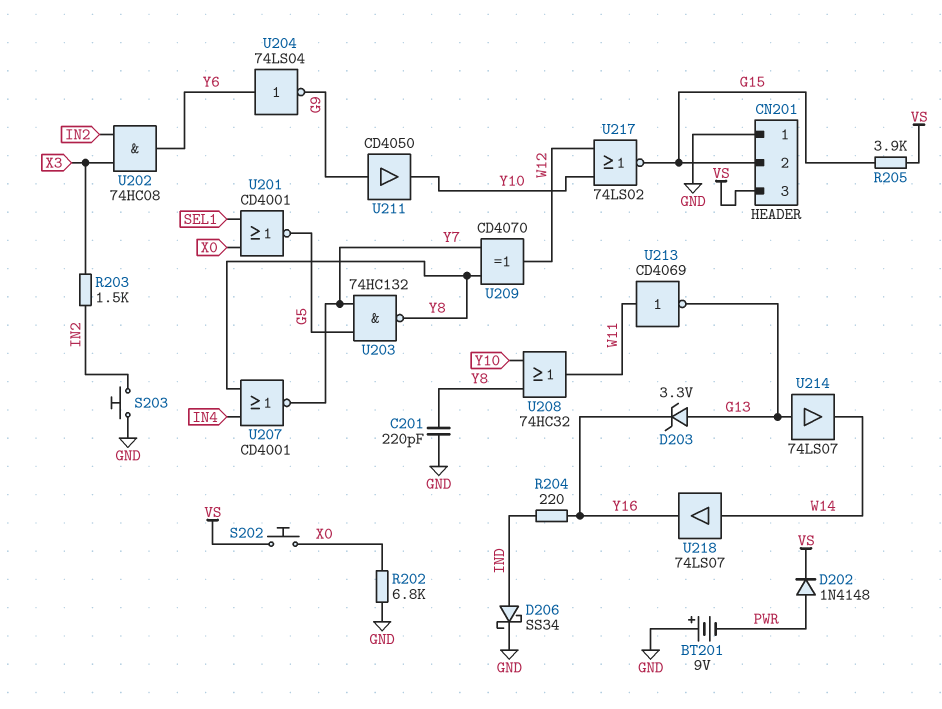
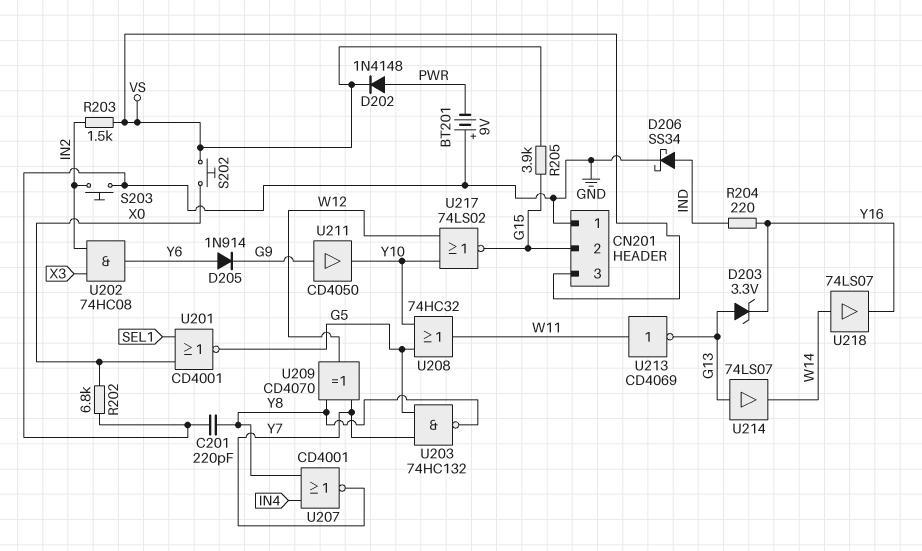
D205: none -> diode 1N914 (A Y6, K G9)
R203: 1.5k (IN2, X3) -> 1.5k (IN2, VS)
U204: NOT 74LS04 (in Y6, out G9) -> none
U208: OR 74HC32 (in Y8, in Y10, out W11) -> OR 74HC32 (in G5, in Y10, out W11)

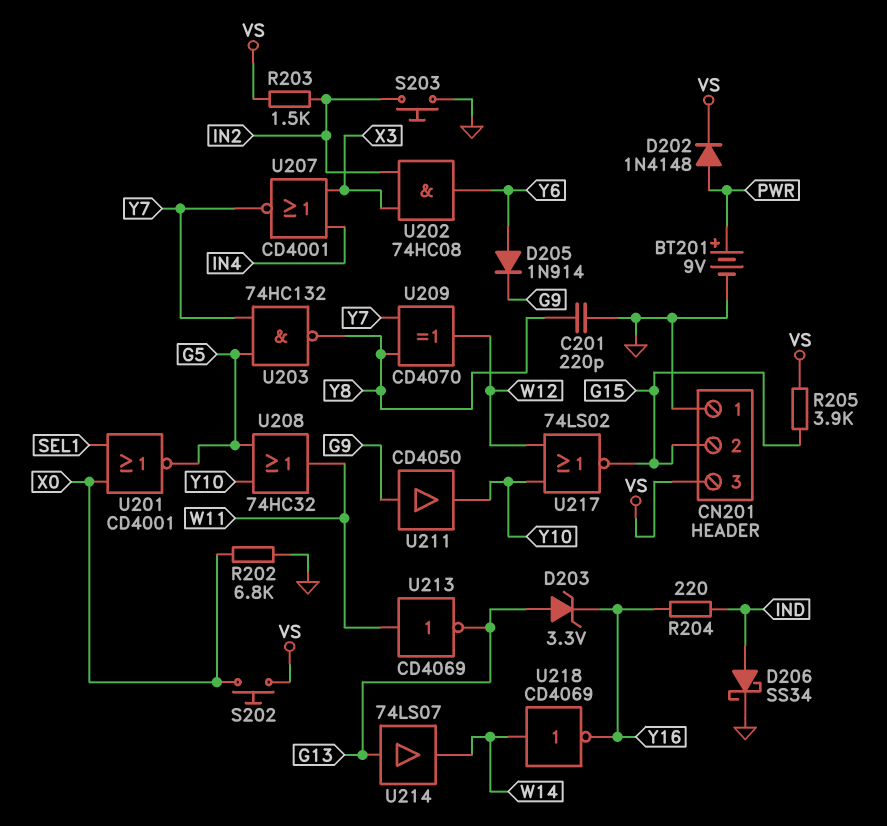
BT201: 9V (plus GND, minus PWR) -> 9V (plus PWR, minus GND)
U207: NOR CD4001 (in IN4, in Y8, out Y7) -> NOR CD4001 (in IN4, in X3, out Y7)
U218: buffer 74LS07 (in W14, out Y16) -> NOT CD4069 (in W14, out Y16)

